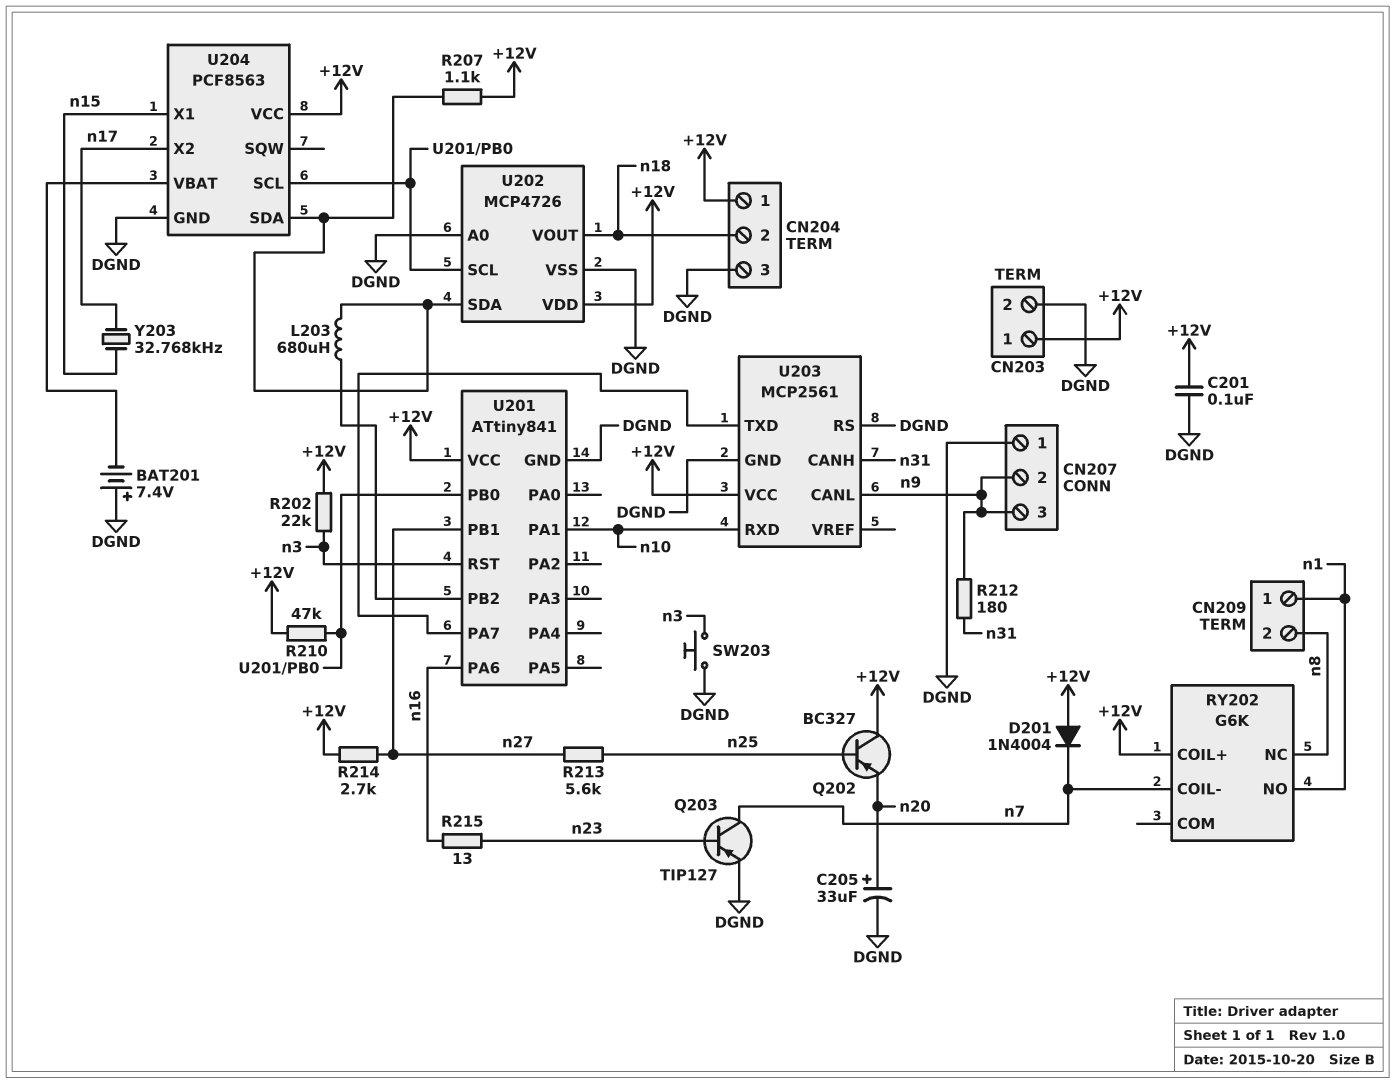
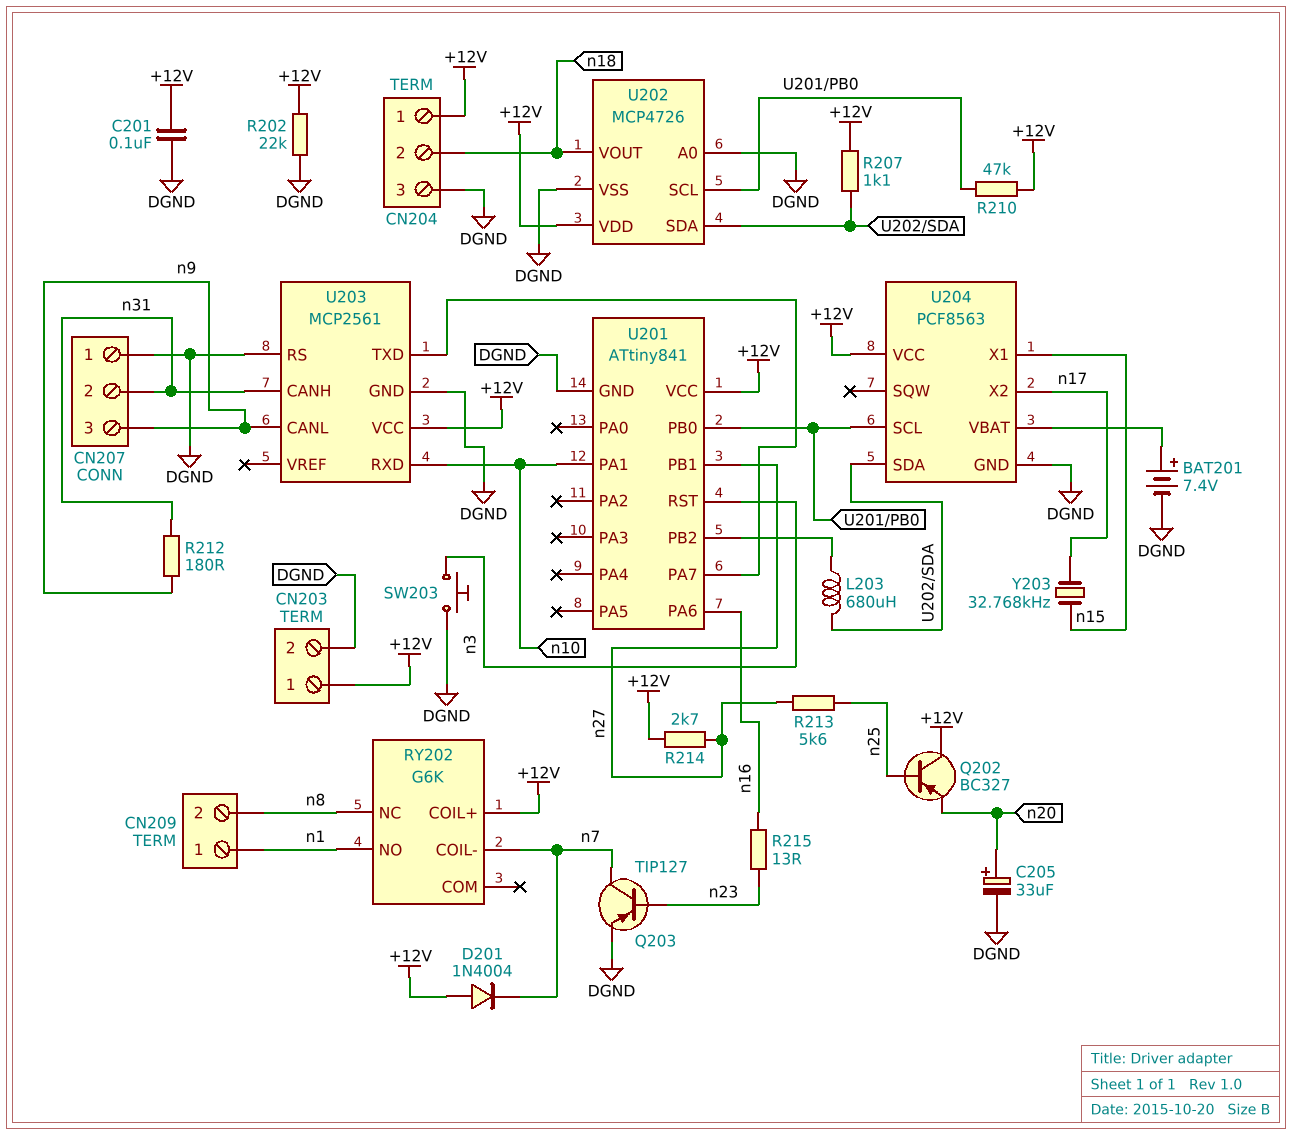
BAT201: 7.4V (plus DGND, minus U204/VBAT) -> 7.4V (plus U204/VBAT, minus DGND)
CN207 pin 2: n9 -> n31
R202: 22k (+12V, n3) -> 22k (+12V, DGND)

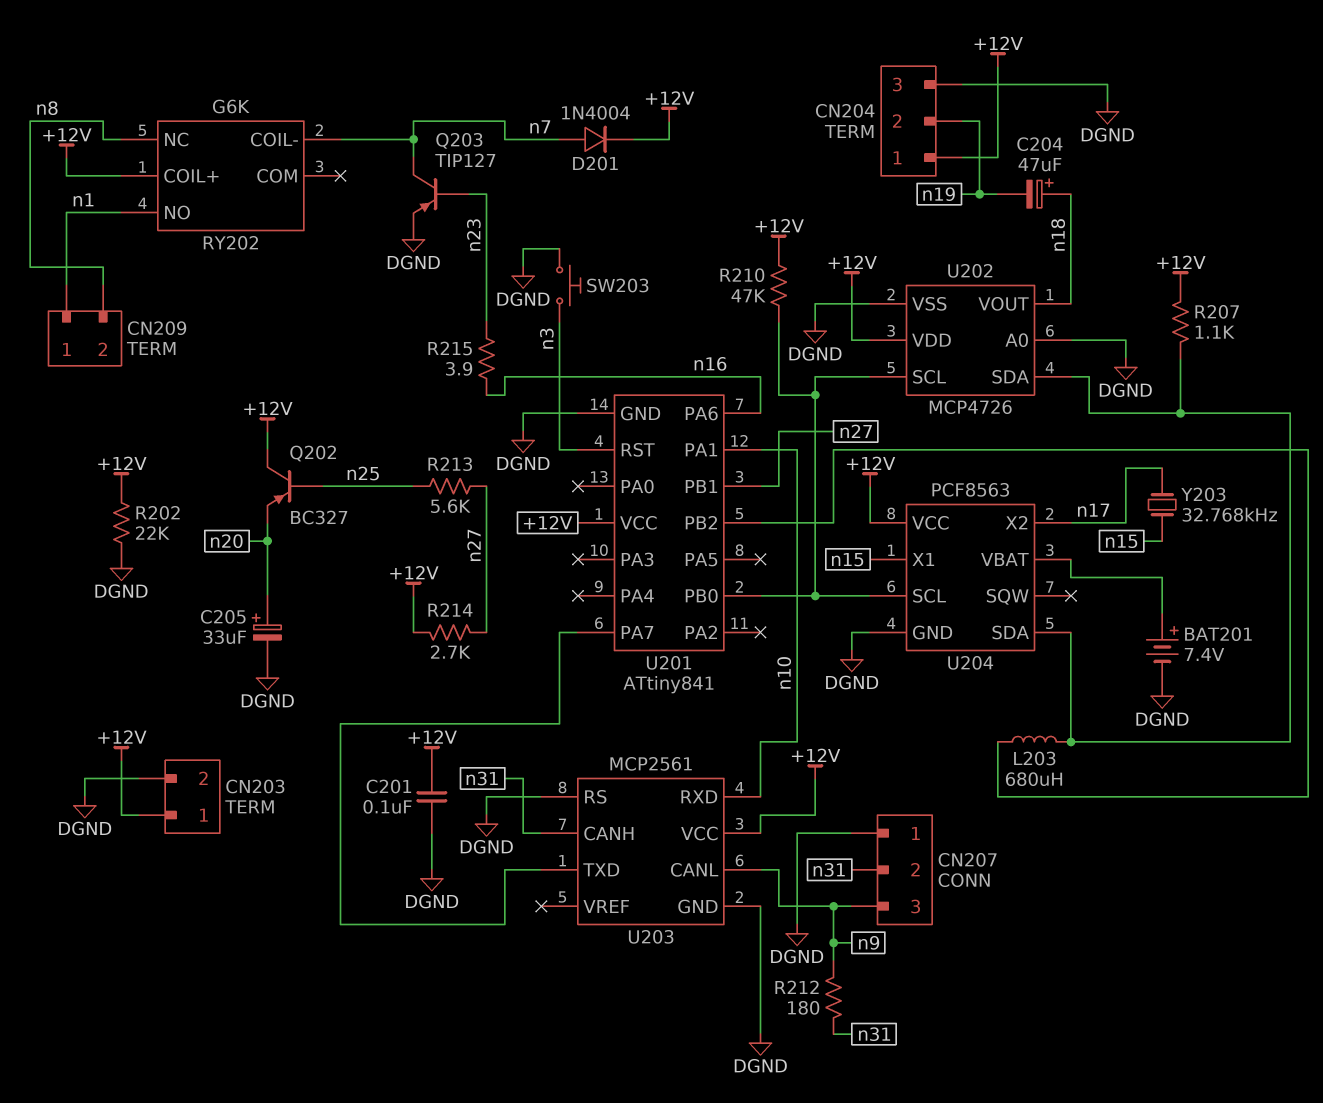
C204: none -> 47uF (plus n18, minus n19)
CN204 pin 2: n18 -> n19
D201: diode 1N4004 (A +12V, K n7) -> diode 1N4004 (A n7, K +12V)
R215: 13 (n16, n23) -> 3.9 (n16, n23)

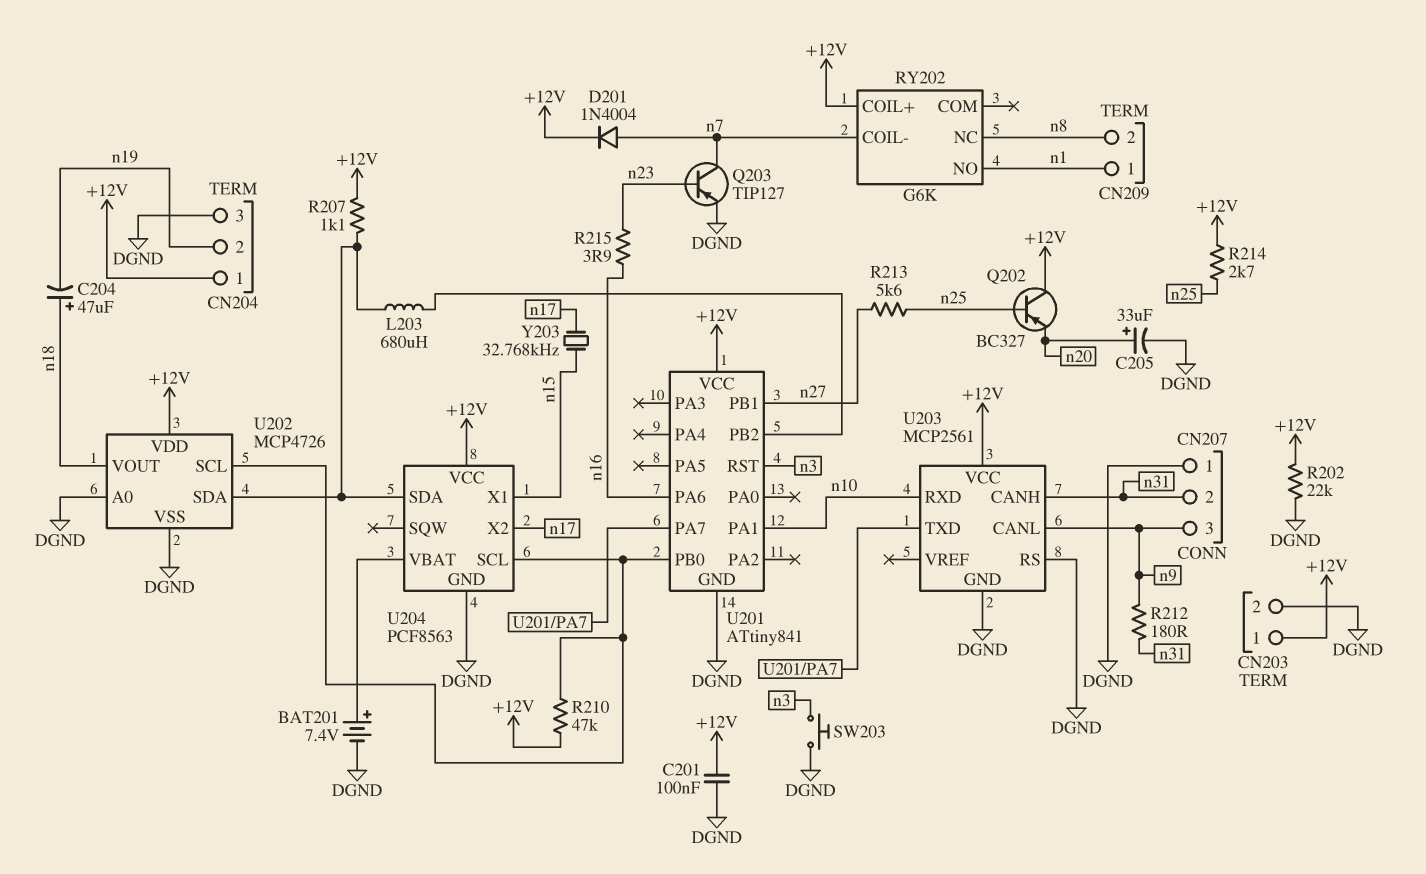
R214: 2.7k (+12V, n27) -> 2.7k (+12V, n25)

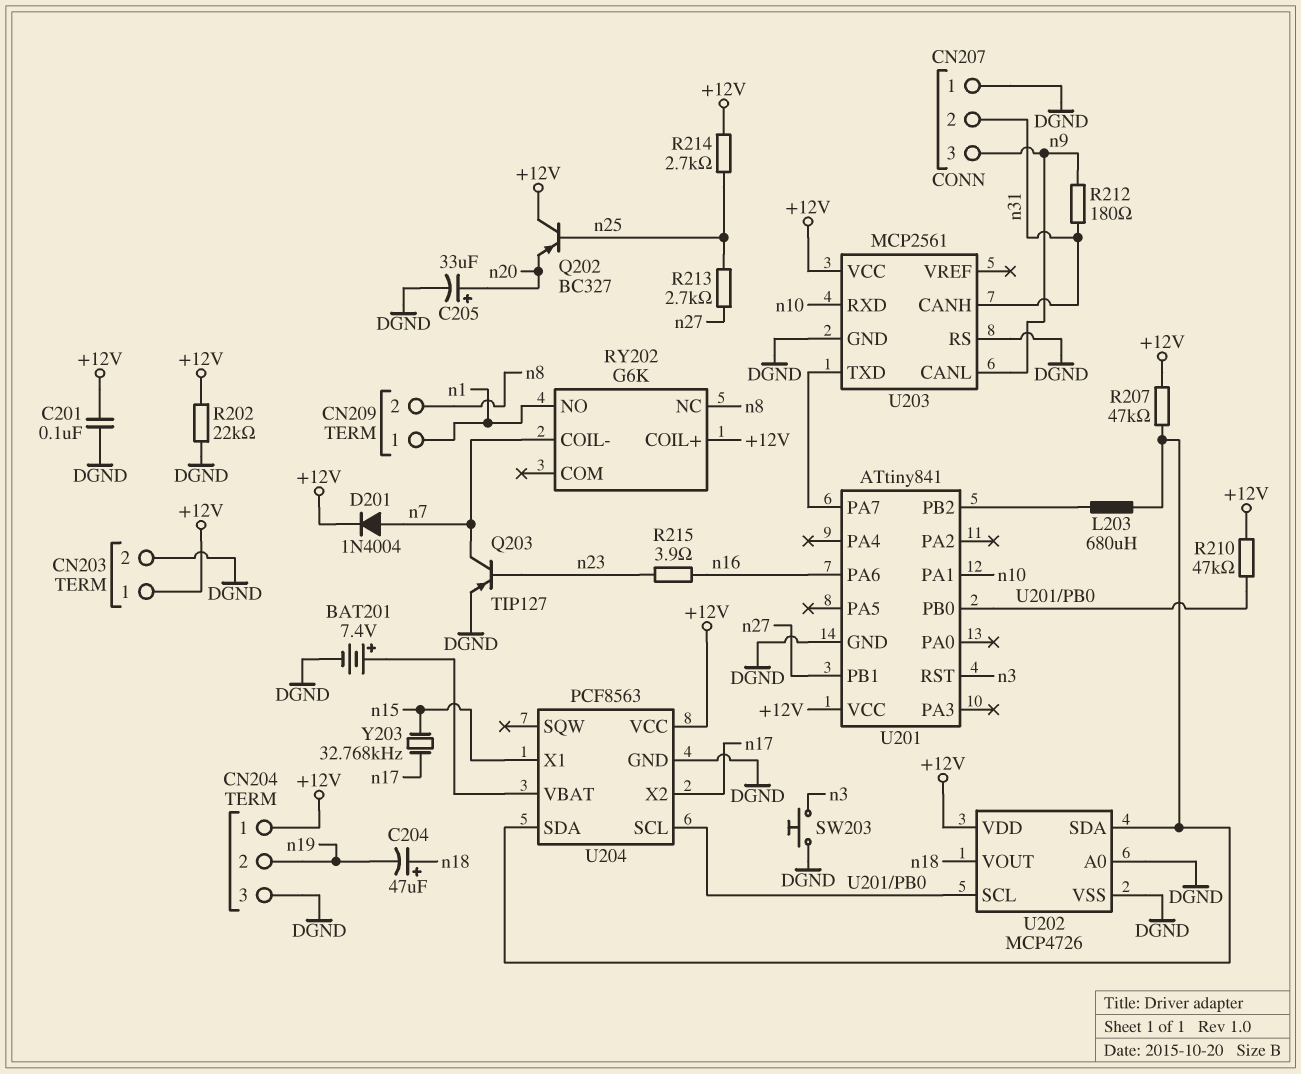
R207: 1.1k (+12V, U202/SDA) -> 47k (+12V, U202/SDA)
R213: 5.6k (n25, n27) -> 2.7k (n25, n27)

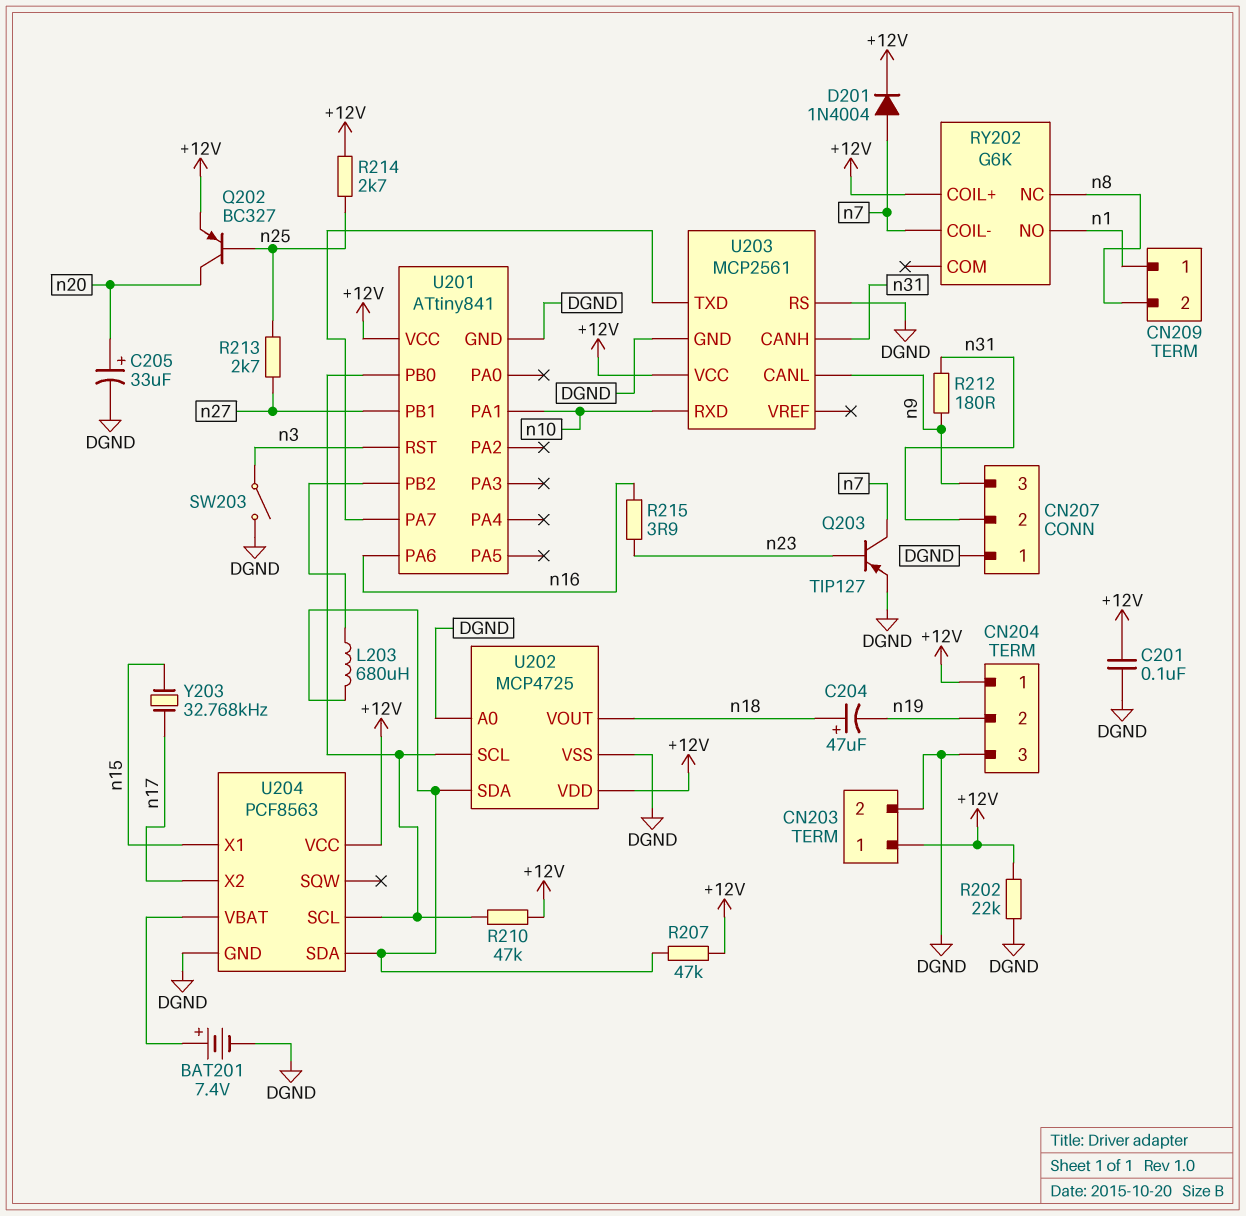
Q202: PNP BC327 (B n25, C +12V, E n20) -> PNP BC327 (B n25, C n20, E +12V)
SW203: button (DGND, n3) -> switch (DGND, n3)
U202: MCP4726 -> MCP4725

